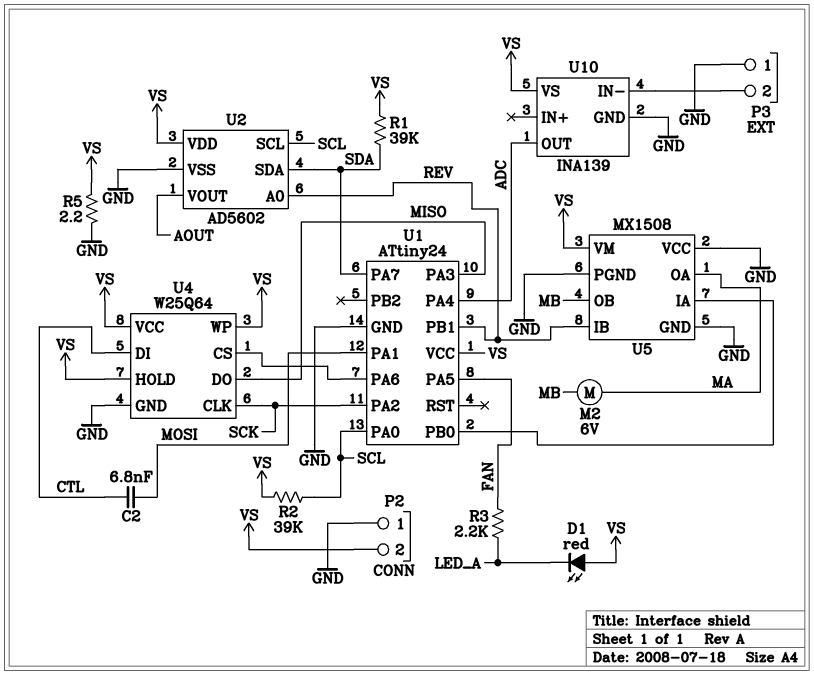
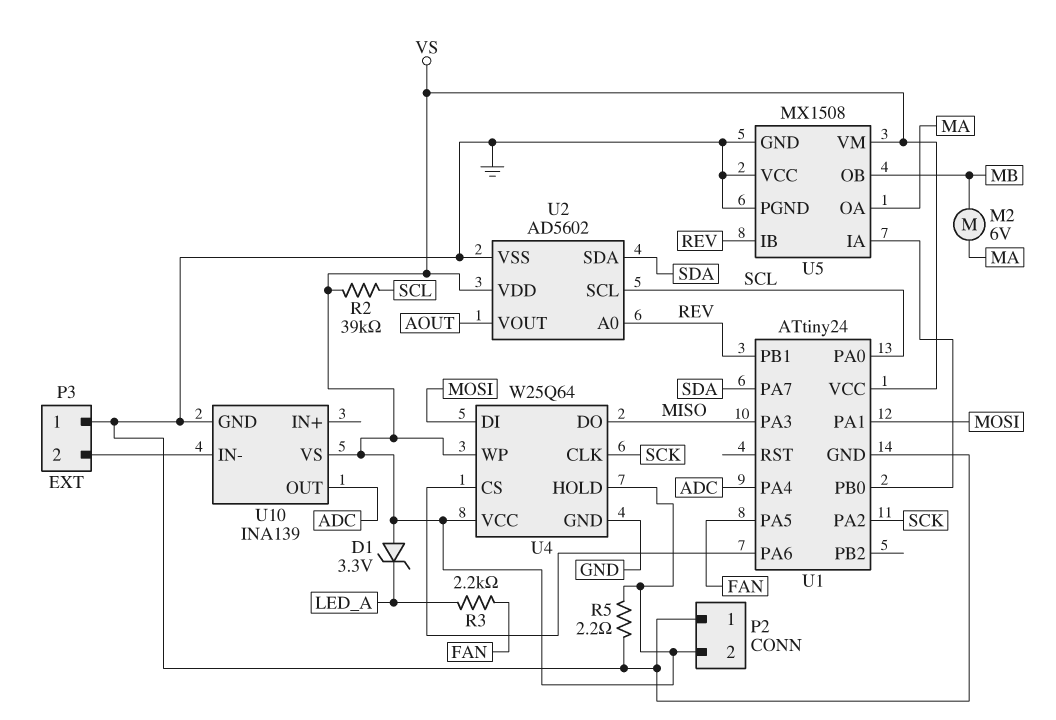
C2: 6.8nF (CTL, MOSI) -> none
D1: LED red (A VS, K LED_A) -> zener 3.3V (A VS, K LED_A)
R1: 39k (SDA, VS) -> none
U4 pin DI: CTL -> MOSI

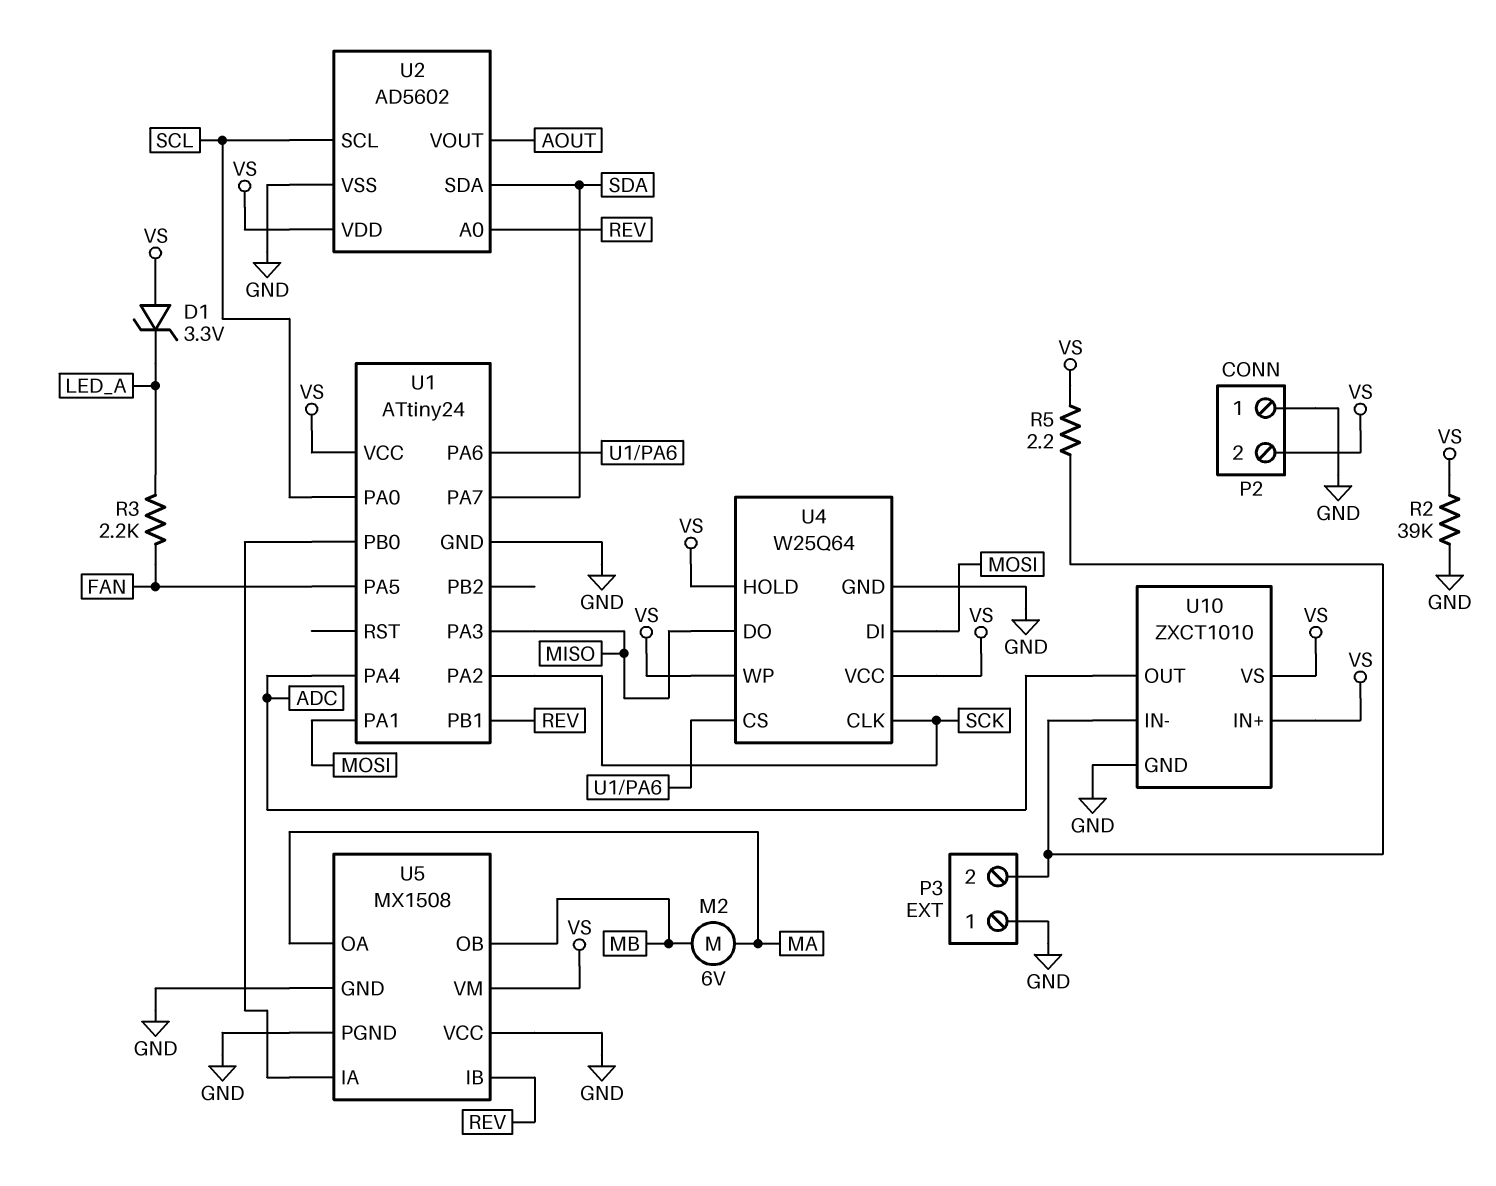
R2: 39k (SCL, VS) -> 39k (GND, VS)
R5: 2.2 (GND, VS) -> 2.2 (P3/2, VS)
U10: INA139 -> ZXCT1010
U10 pin IN+: none -> VS

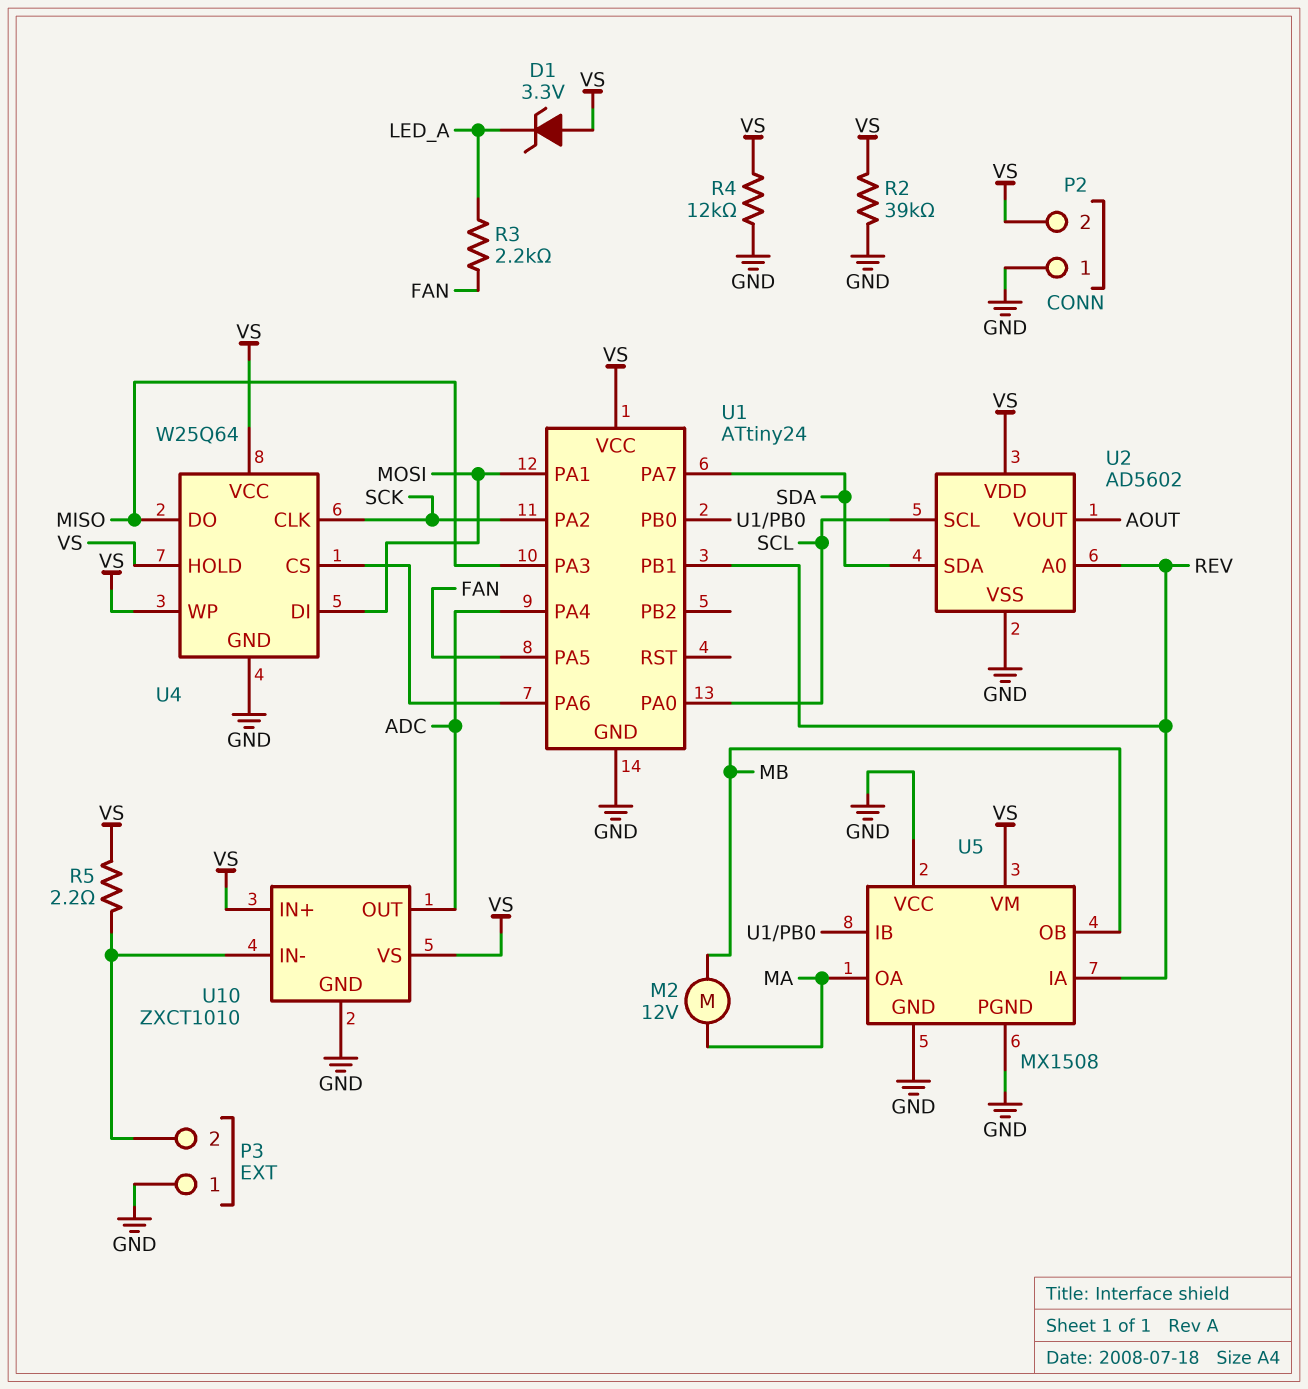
M2: motor 6V (MA, MB) -> motor 12V (MA, MB)
R4: none -> 12k (GND, VS)
U5 pin IA: U1/PB0 -> REV
U5 pin IB: REV -> U1/PB0

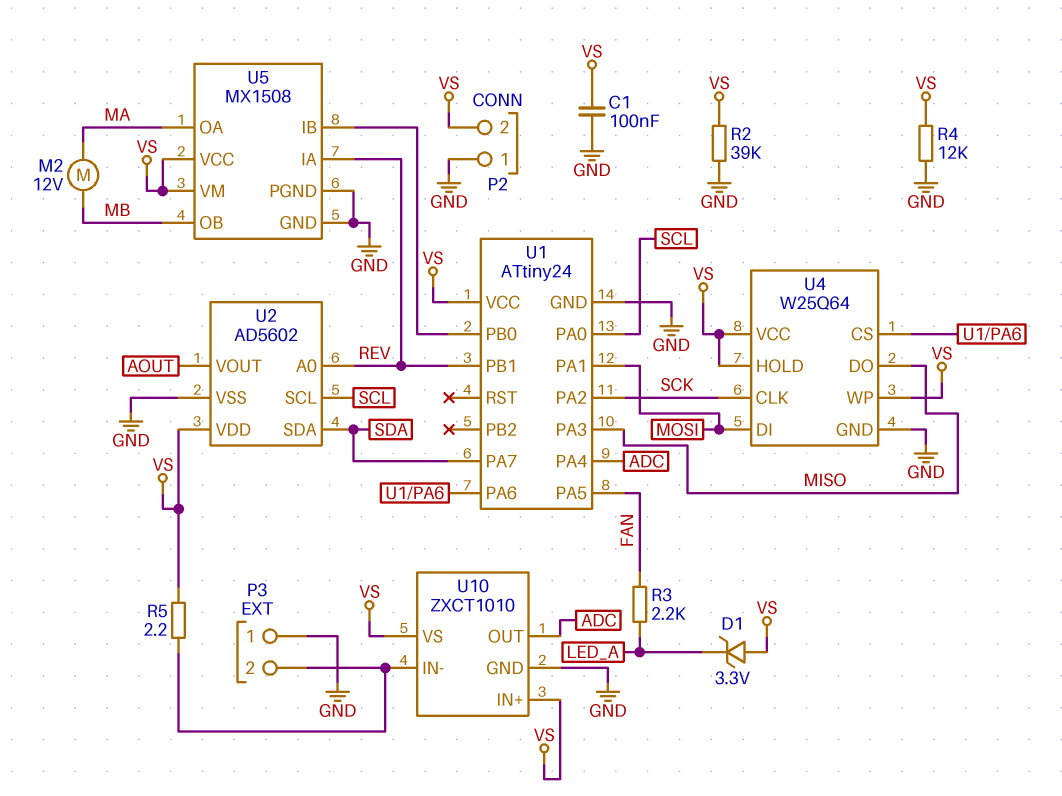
C1: none -> 100nF (GND, VS)
U5 pin VCC: GND -> VS

